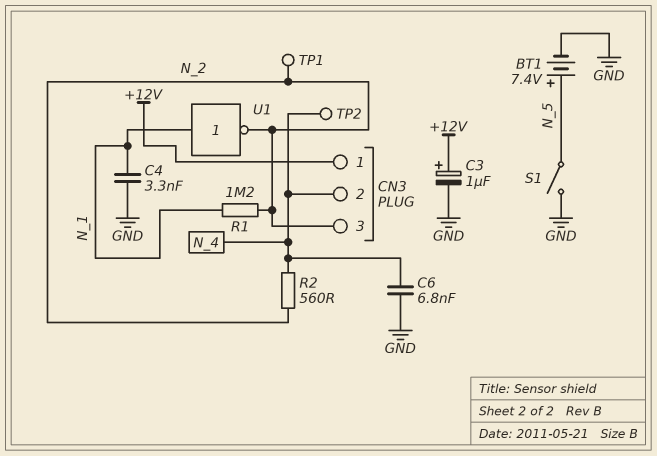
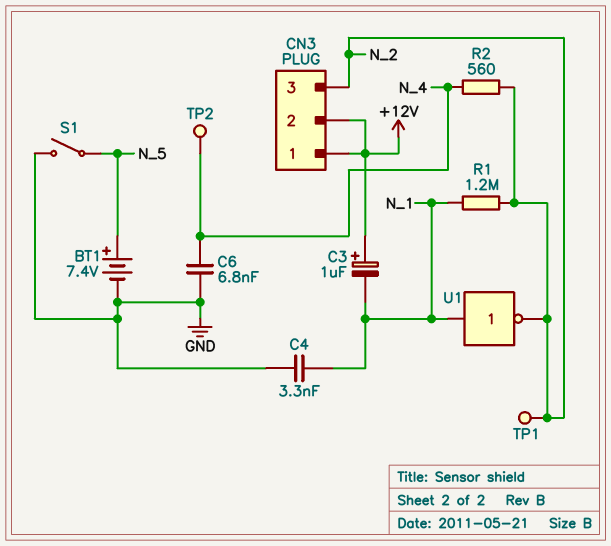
C3: 1uF (plus +12V, minus GND) -> 1uF (plus +12V, minus N_1)
CN3 pin 2: N_4 -> +12V

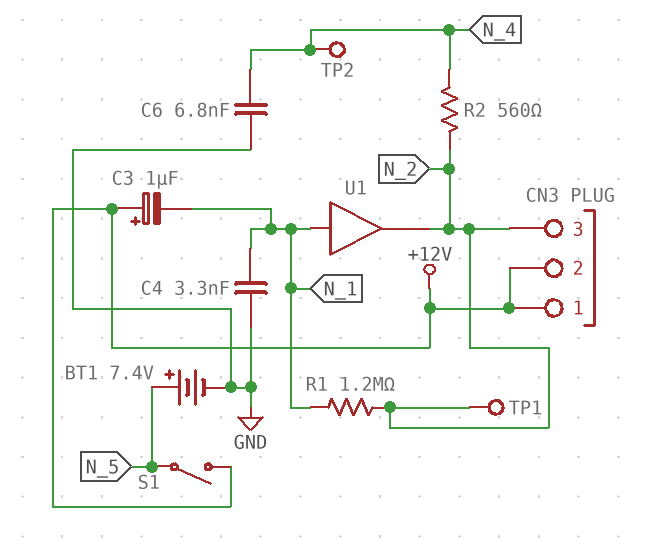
S1: switch (GND, N_5) -> switch (+12V, N_5)
U1: NOT (in N_1, out N_2) -> buffer (in N_1, out N_2)

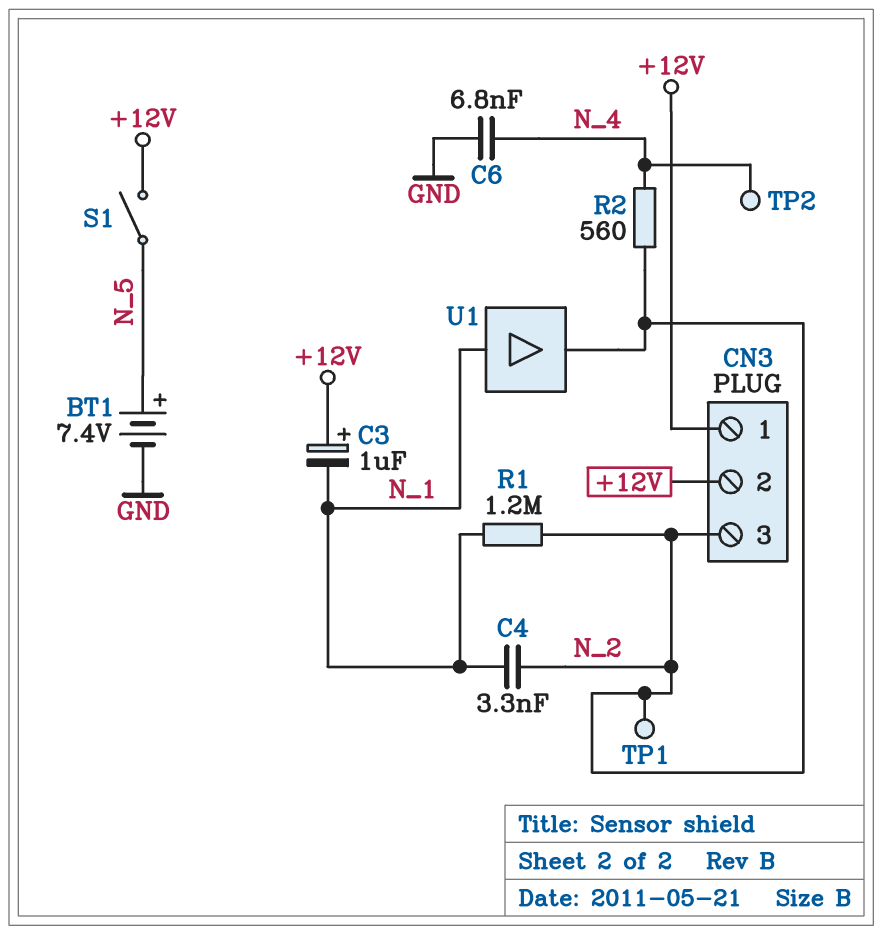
C4: 3.3nF (GND, N_1) -> 3.3nF (N_1, N_2)

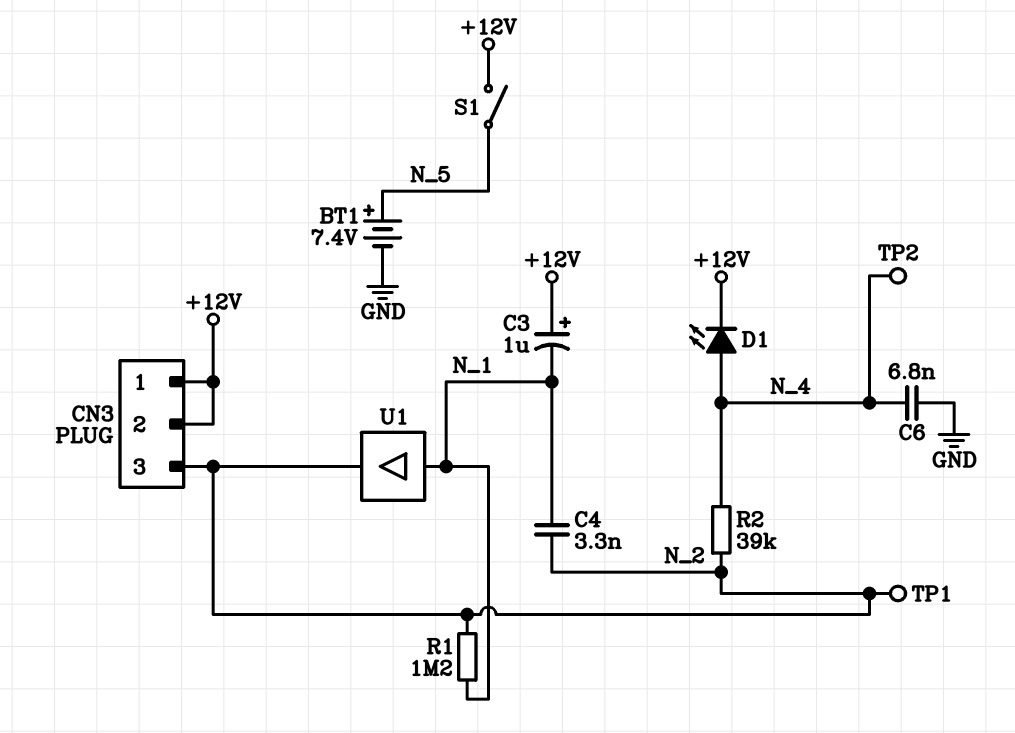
D1: none -> LED (A N_4, K +12V)
R2: 560 (N_2, N_4) -> 39k (N_2, N_4)

